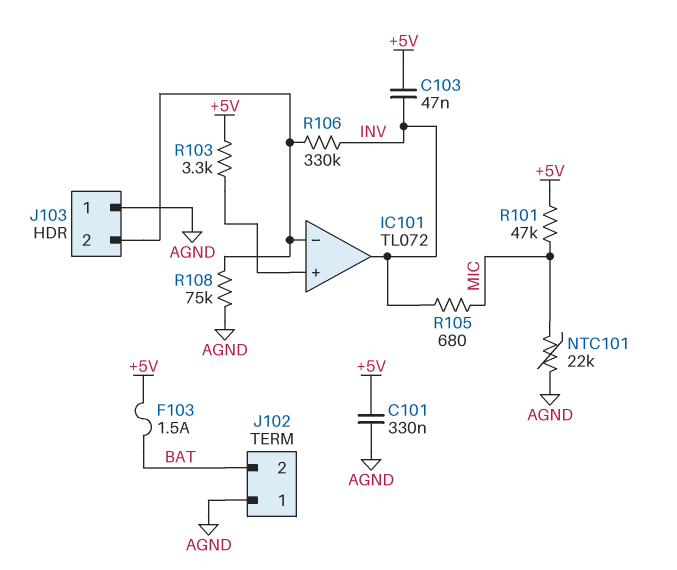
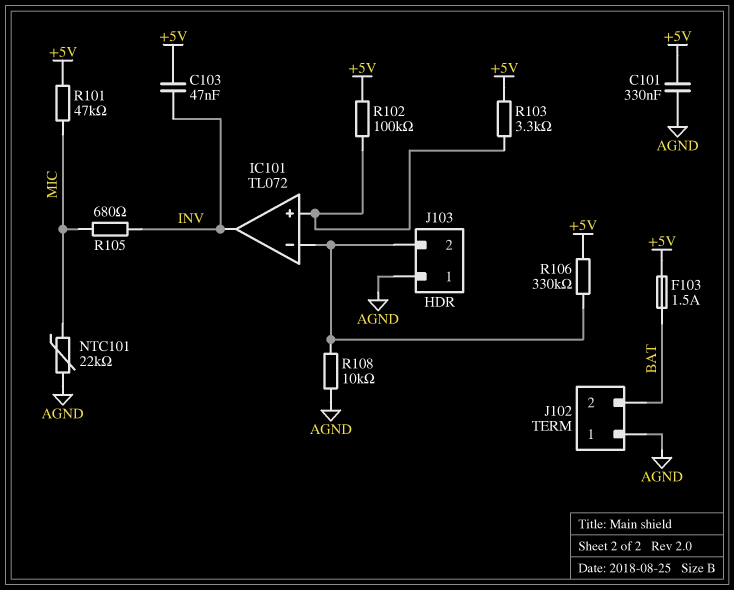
R102: none -> 100k (+5V, IC101/in+)
R106: 330k (IC101/in-, INV) -> 330k (+5V, IC101/in-)
R108: 75k (AGND, IC101/in-) -> 10k (AGND, IC101/in-)

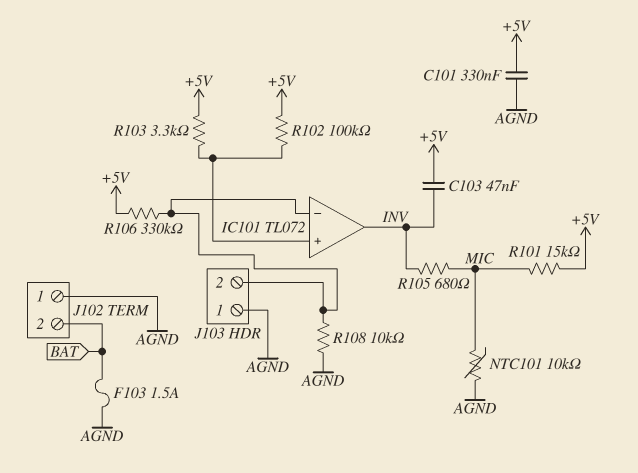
F103: 1.5A (+5V, BAT) -> 1.5A (AGND, BAT)
NTC101: 22k (AGND, MIC) -> 10k (AGND, MIC)
R101: 47k (+5V, MIC) -> 15k (+5V, MIC)

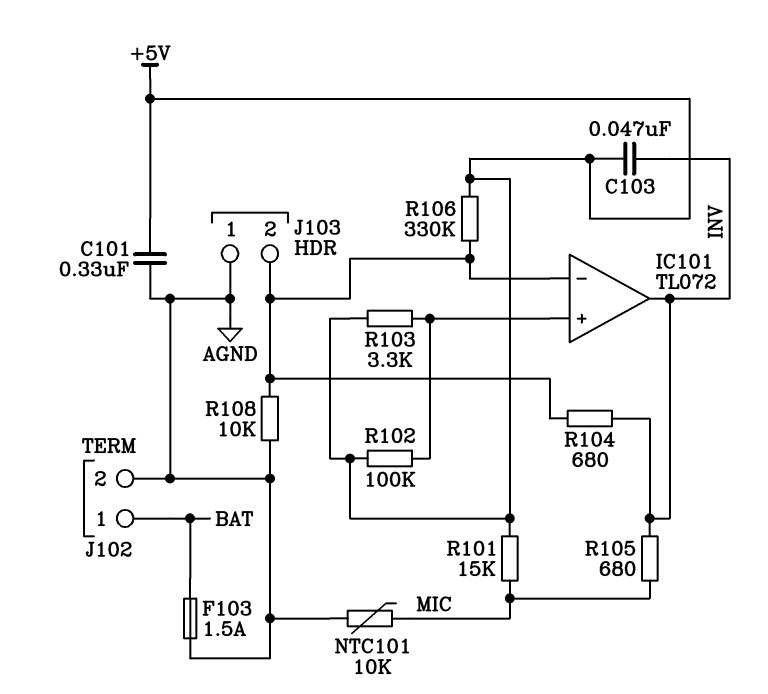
J102 pin 1: AGND -> BAT
J102 pin 2: BAT -> AGND
R104: none -> 680 (IC101/in-, INV)

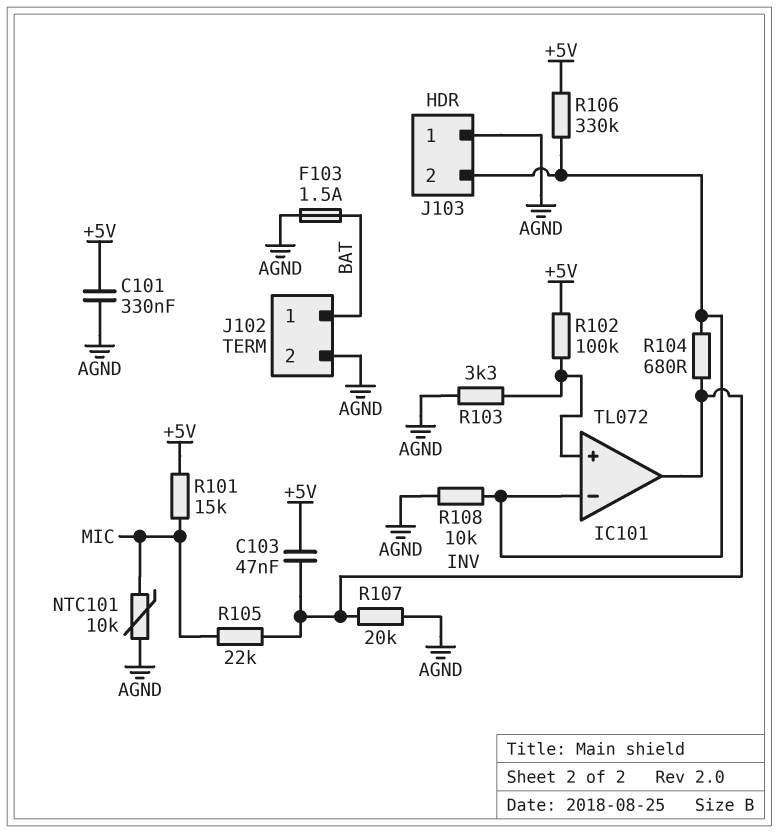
R103: 3.3k (+5V, IC101/in+) -> 3.3k (AGND, IC101/in+)
R105: 680 (INV, MIC) -> 22k (INV, MIC)
R107: none -> 20k (AGND, INV)

